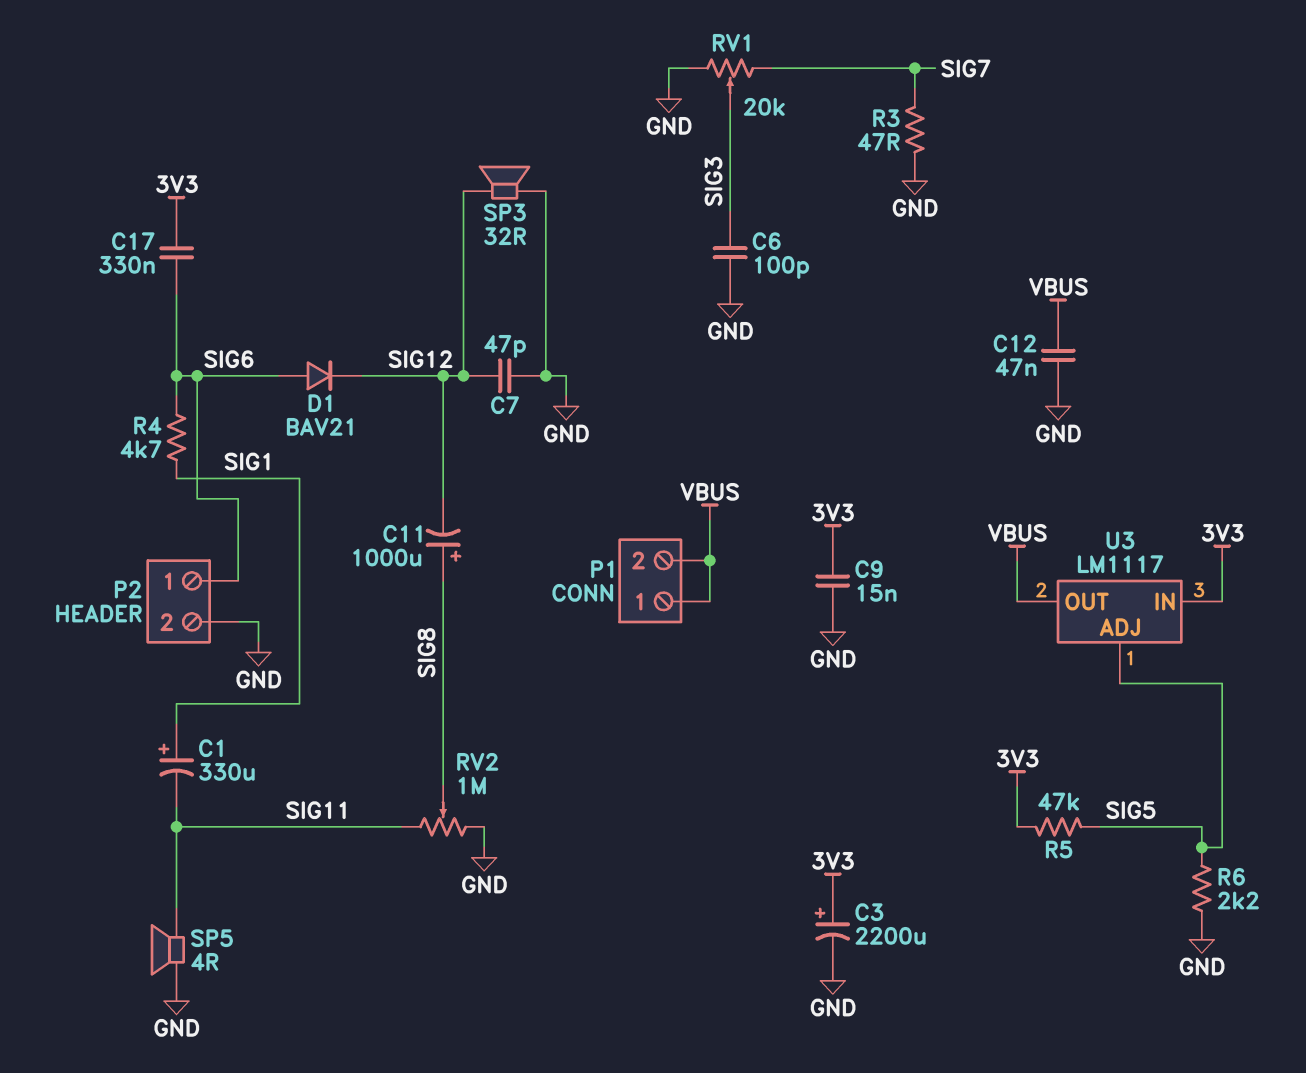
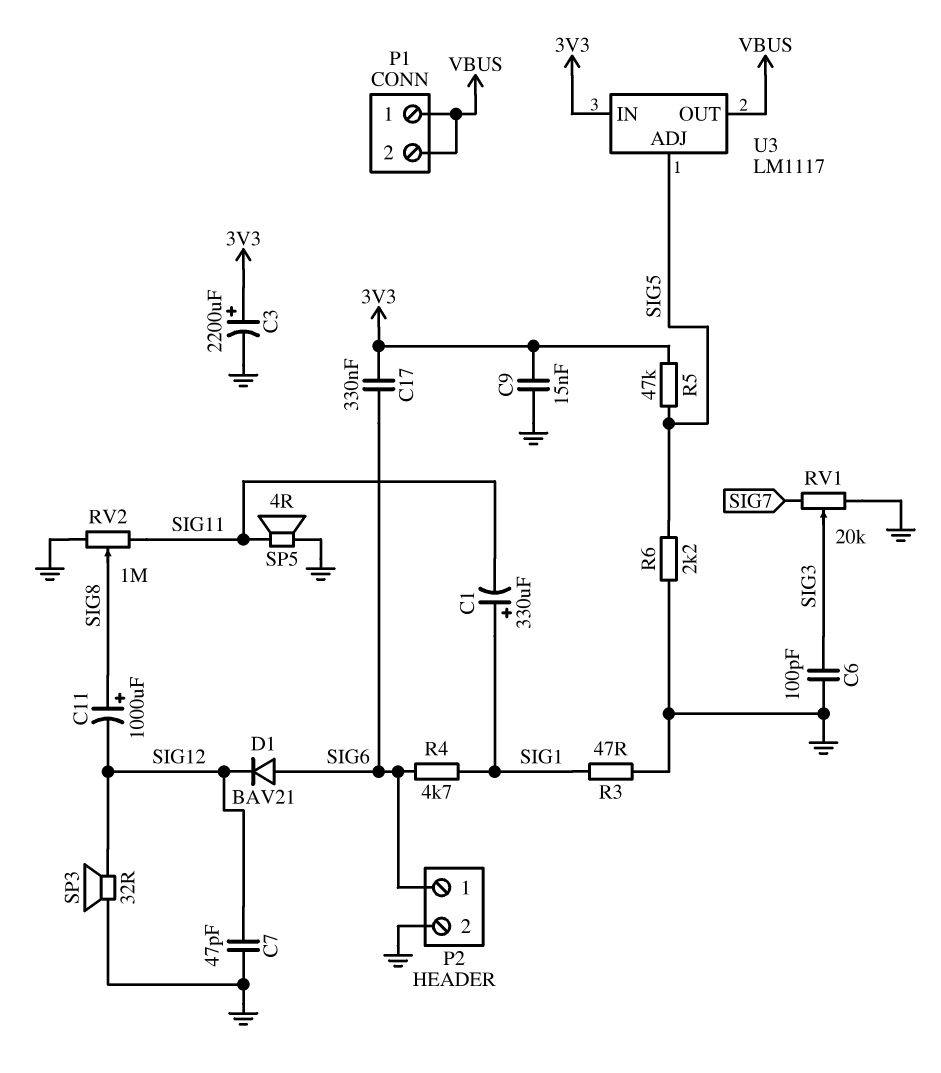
C12: 47nF (GND, VBUS) -> none
R3: 47 (GND, SIG7) -> 47 (GND, SIG1)

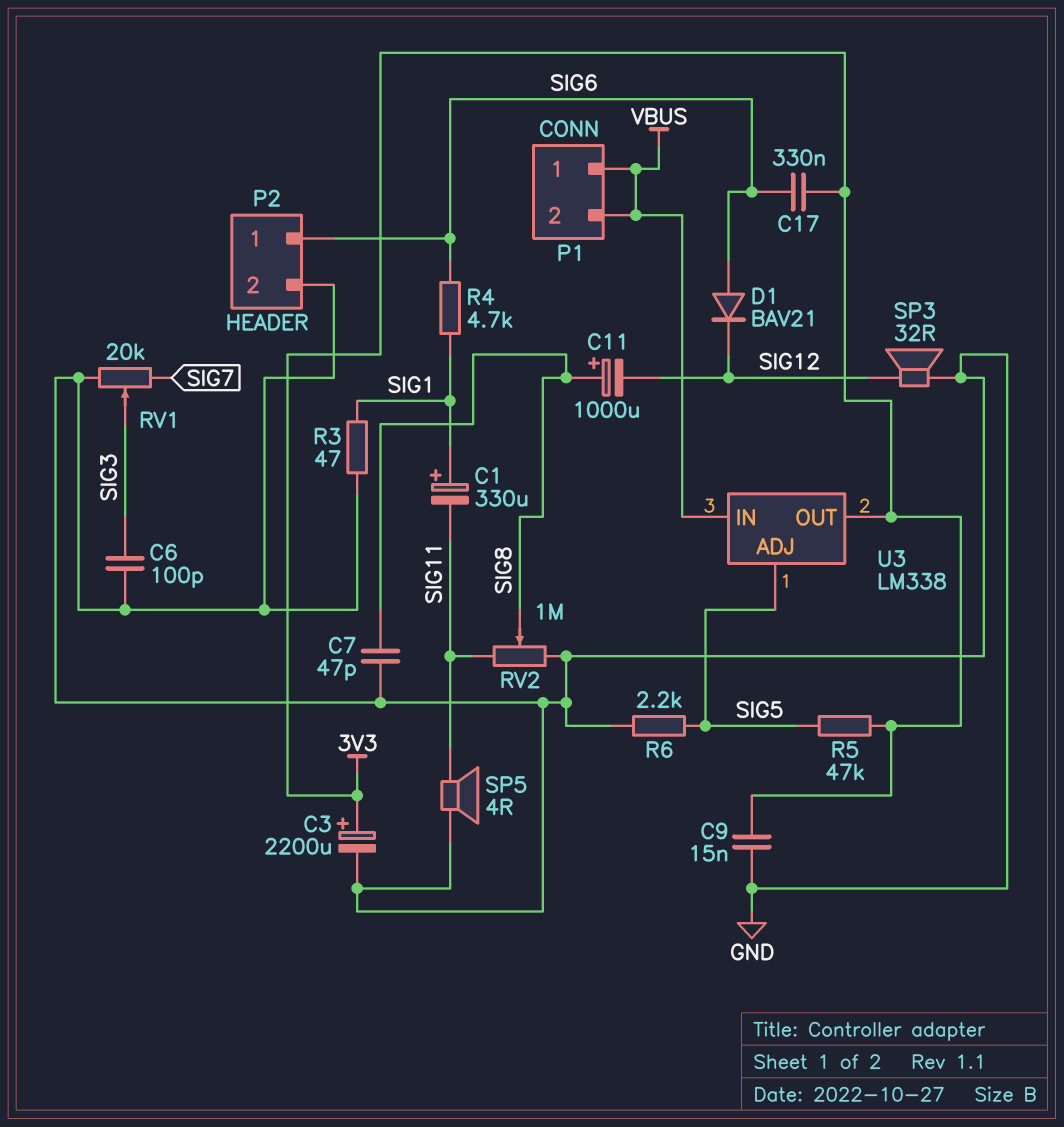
C7: 47pF (GND, SIG12) -> 47pF (GND, SIG8)
U3: LM1117 -> LM338
U3 pin IN: 3V3 -> VBUS
U3 pin OUT: VBUS -> 3V3

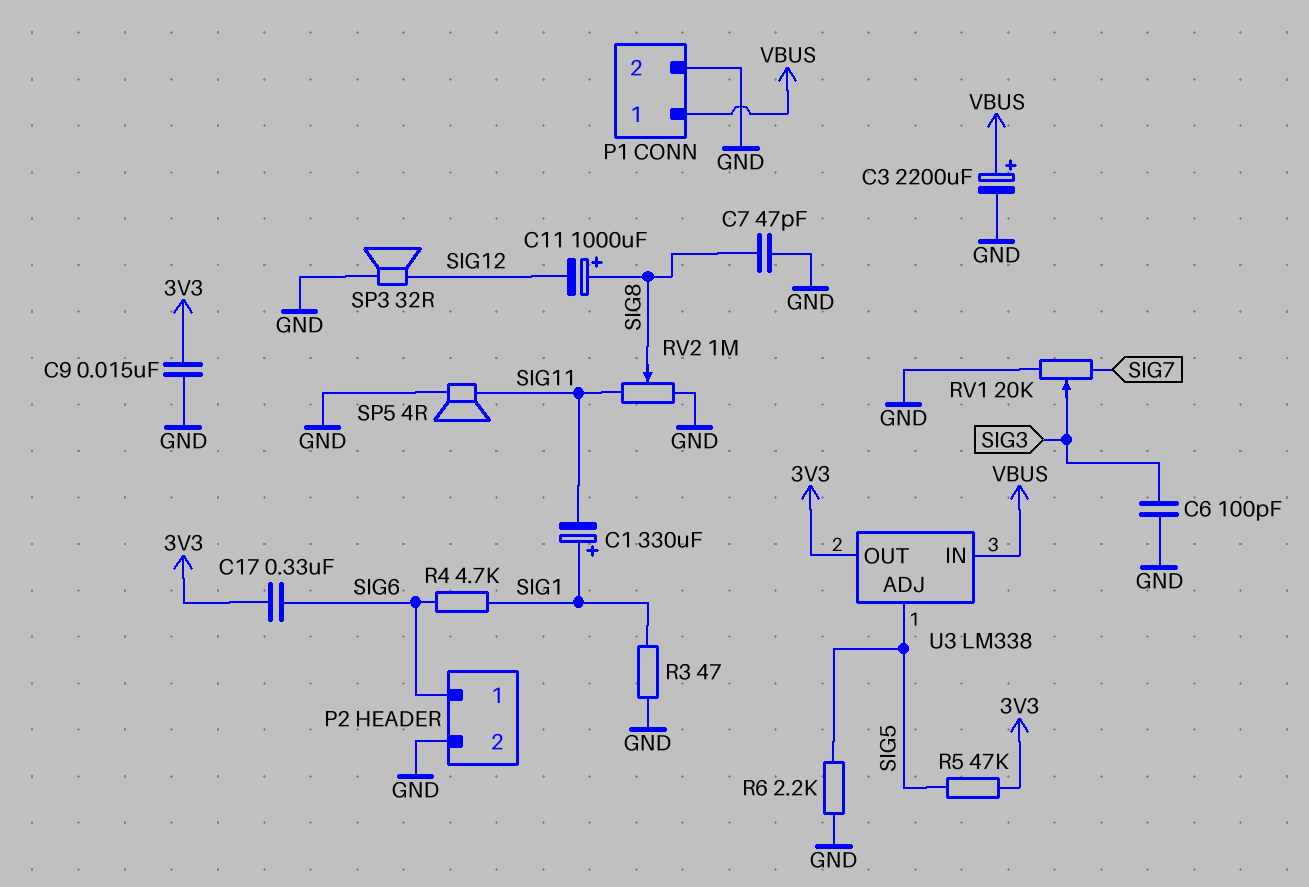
C3: 2200uF (plus 3V3, minus GND) -> 2200uF (plus VBUS, minus GND)
D1: diode BAV21 (A SIG6, K SIG12) -> none
P1 pin 2: VBUS -> GND

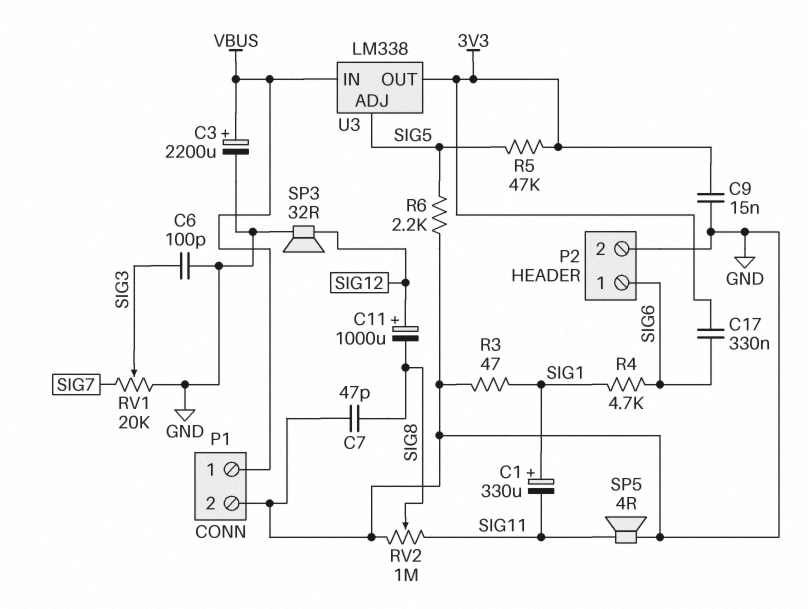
C11: 1000uF (plus SIG8, minus SIG12) -> 1000uF (plus SIG12, minus SIG8)

